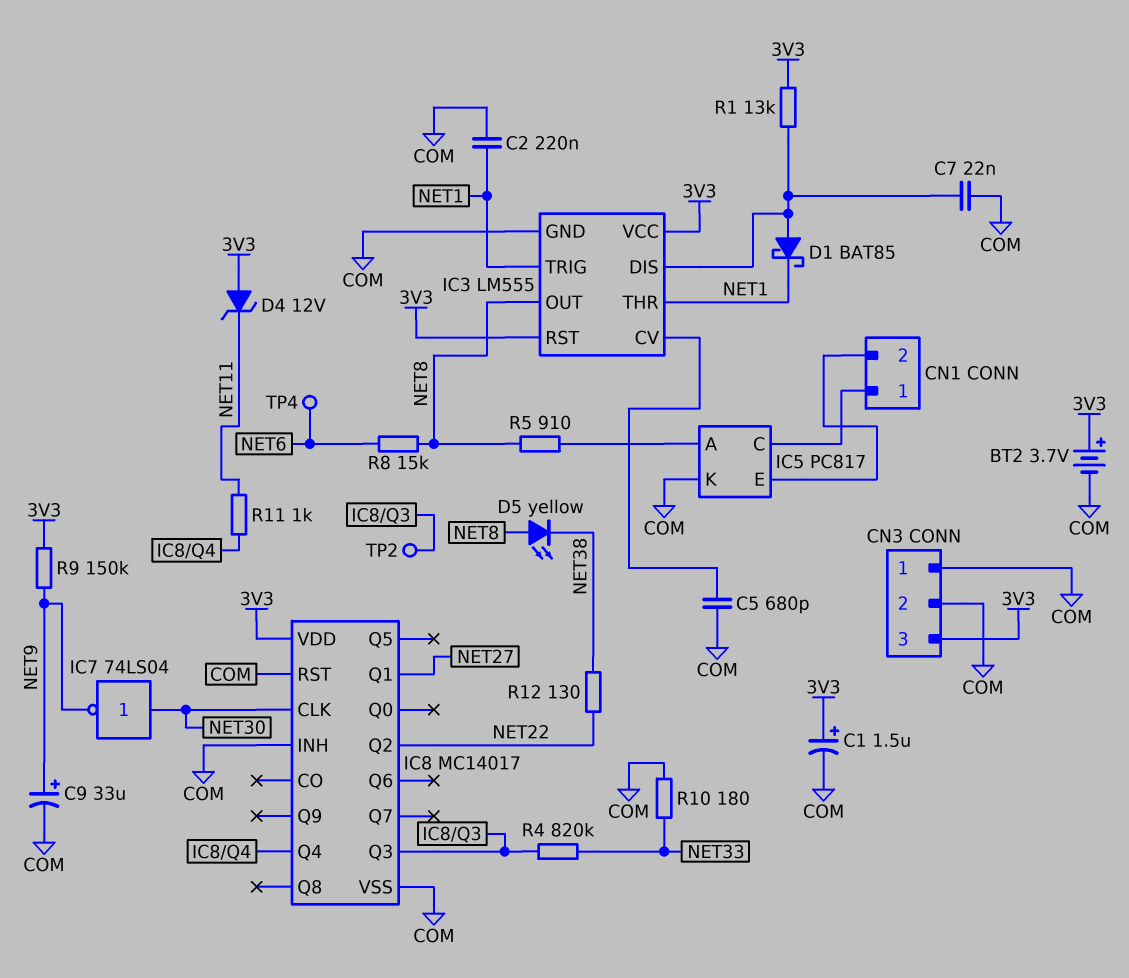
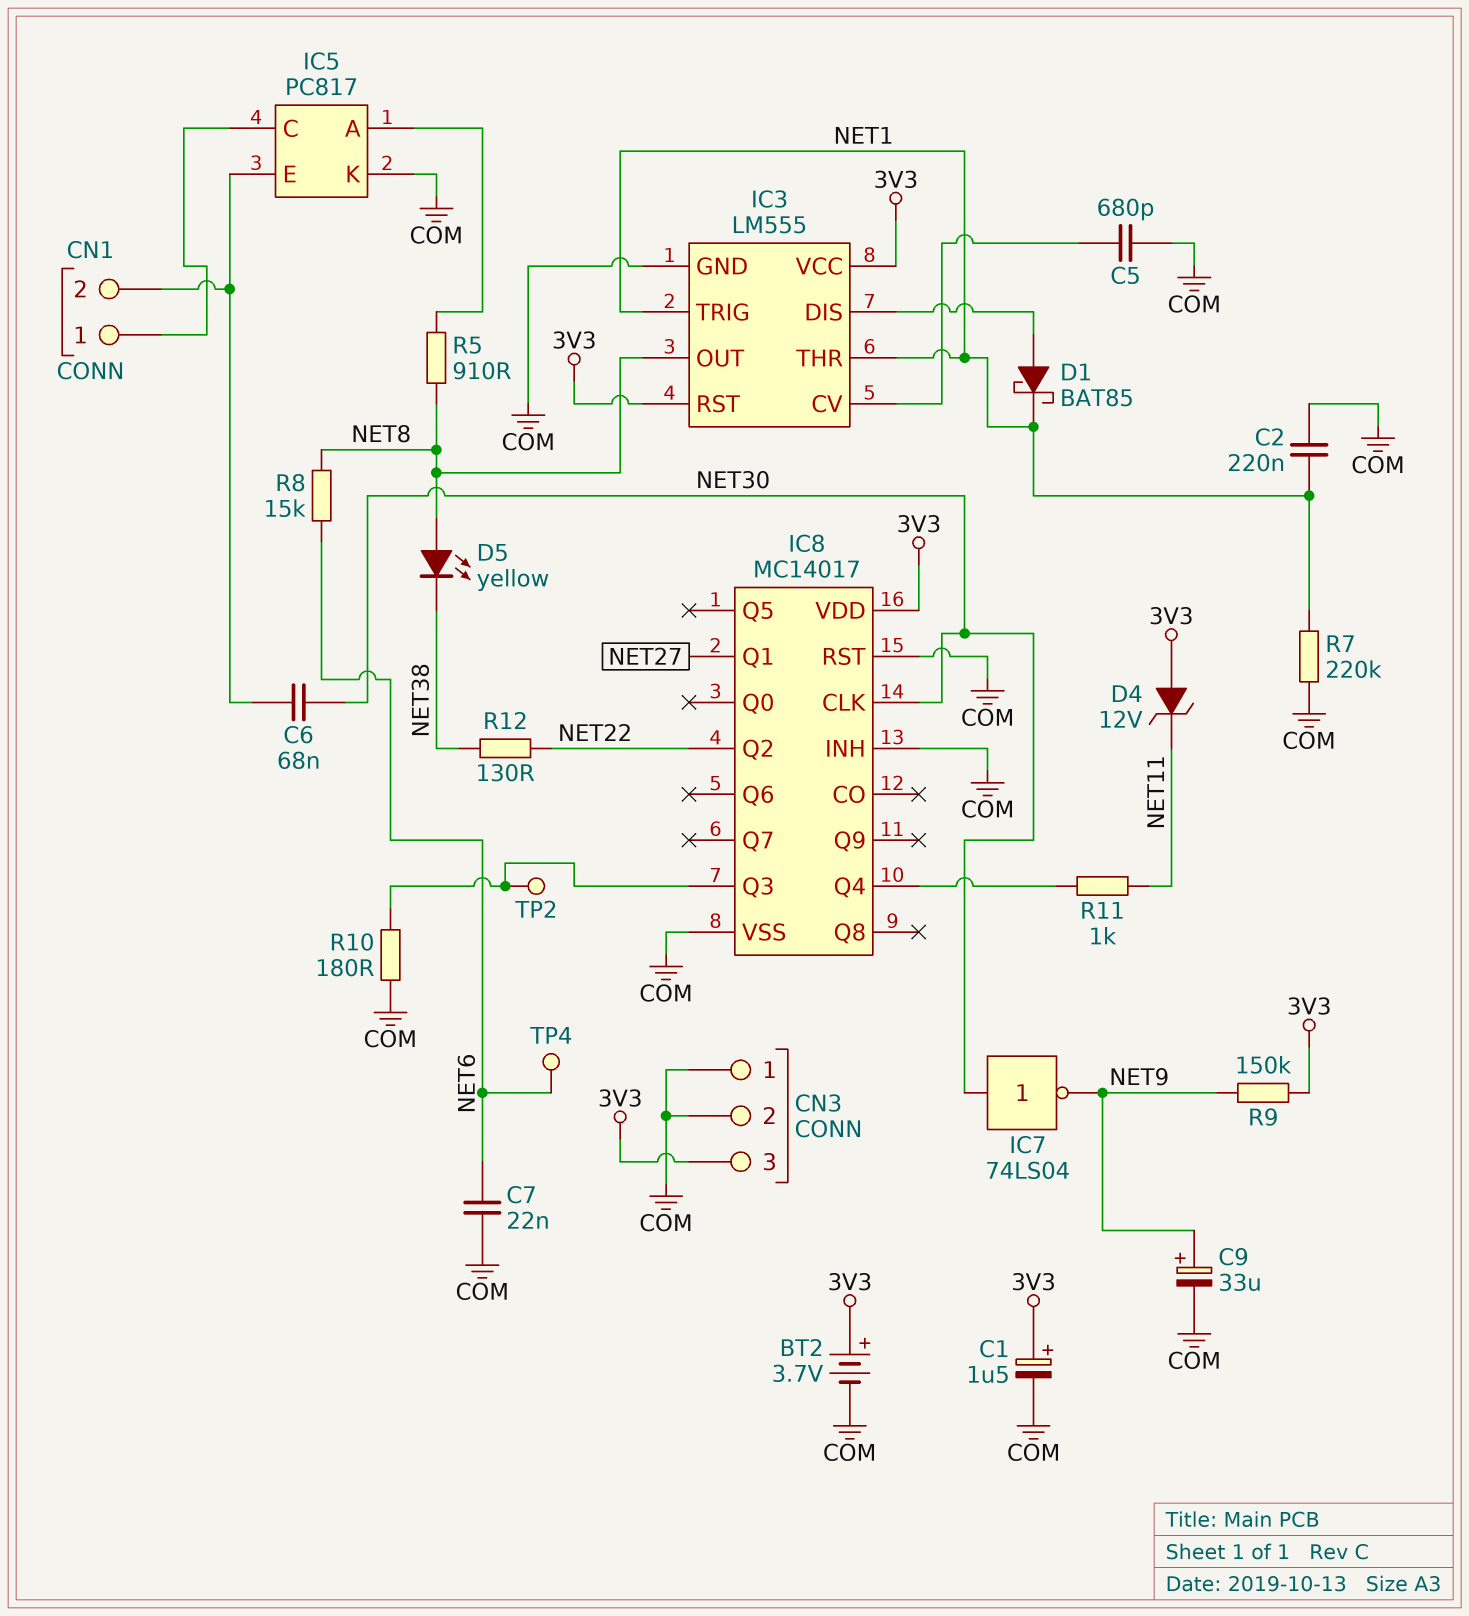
C6: none -> 68nF (CN1/2, NET30)
C7: 22nF (COM, IC3/DIS) -> 22nF (COM, NET6)
R1: 13k (3V3, IC3/DIS) -> none
R4: 820k (IC8/Q3, NET33) -> none
R7: none -> 220k (COM, NET1)
R10: 180 (COM, NET33) -> 180 (COM, IC8/Q3)

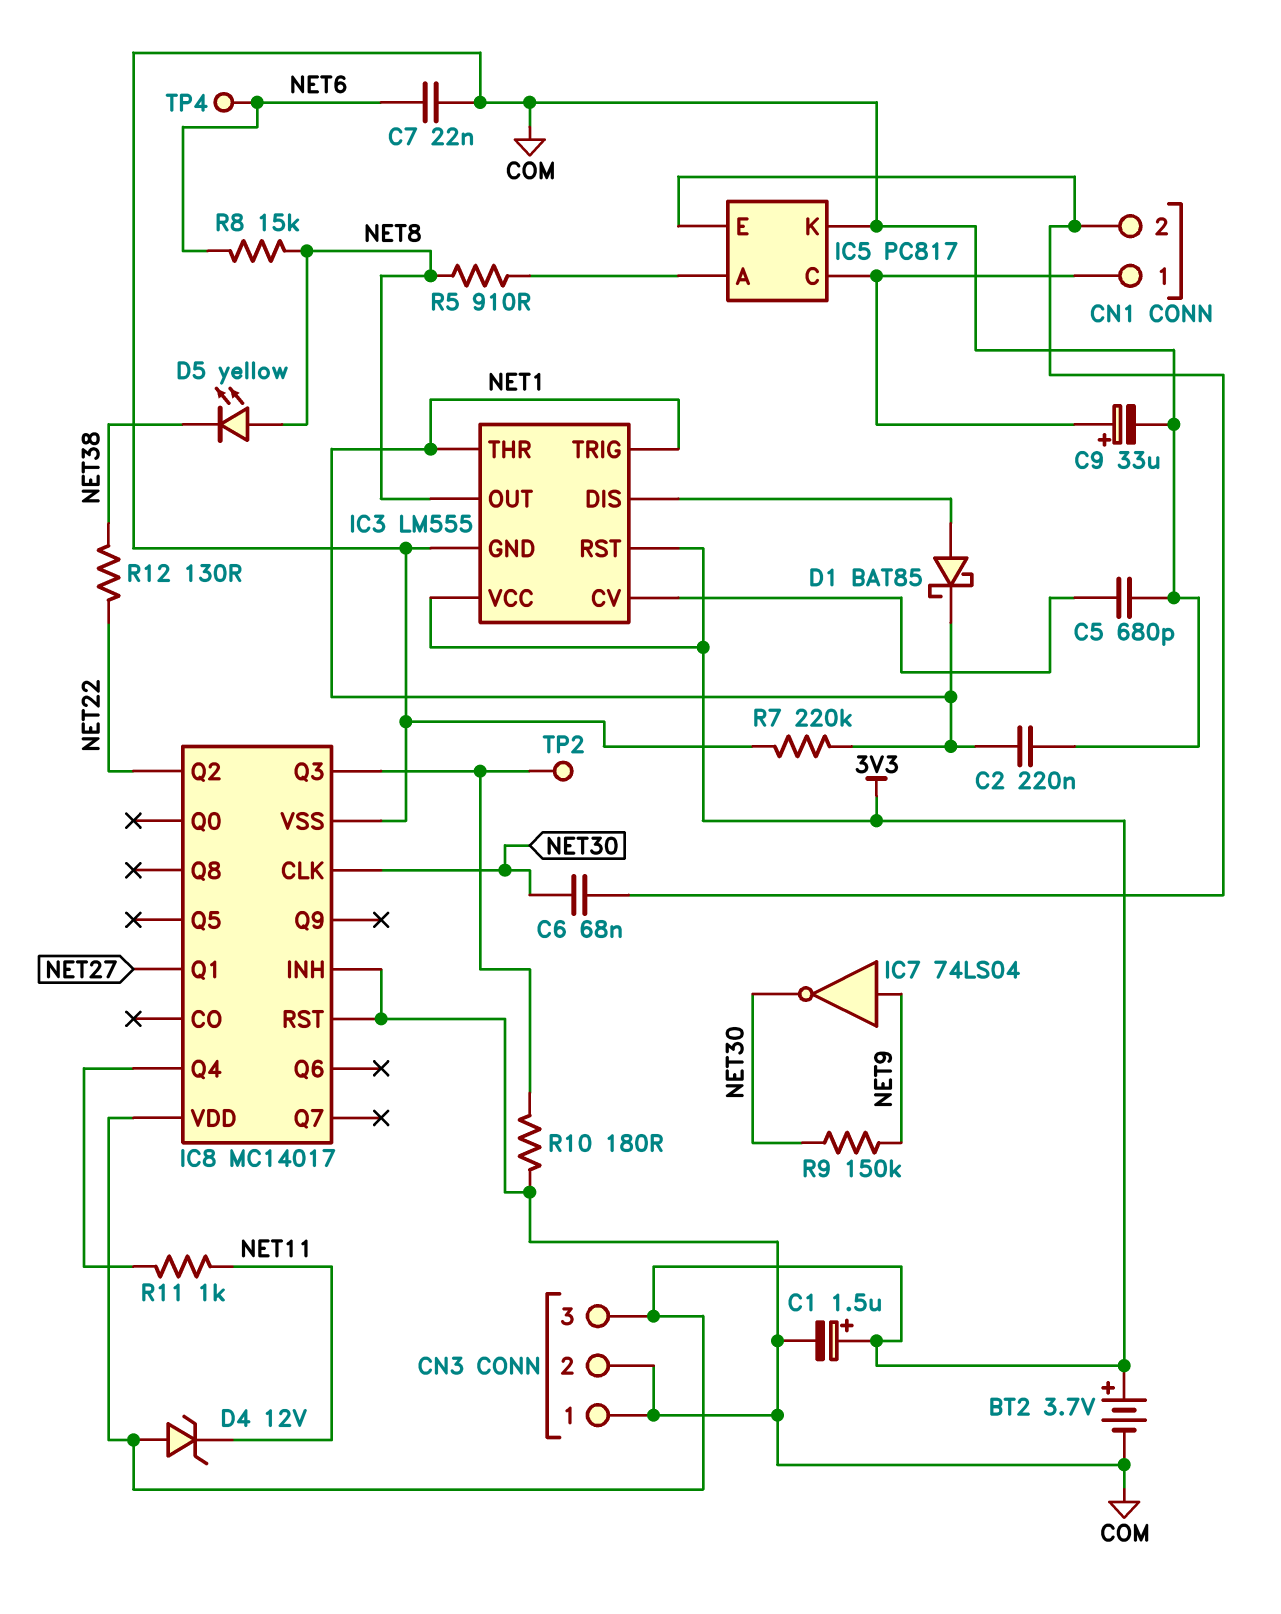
C9: 33uF (plus NET9, minus COM) -> 33uF (plus CN1/1, minus COM)
IC7: NOT 74LS04 (in NET30, out NET9) -> NOT 74LS04 (in NET9, out NET30)
R9: 150k (3V3, NET9) -> 150k (NET9, NET30)

